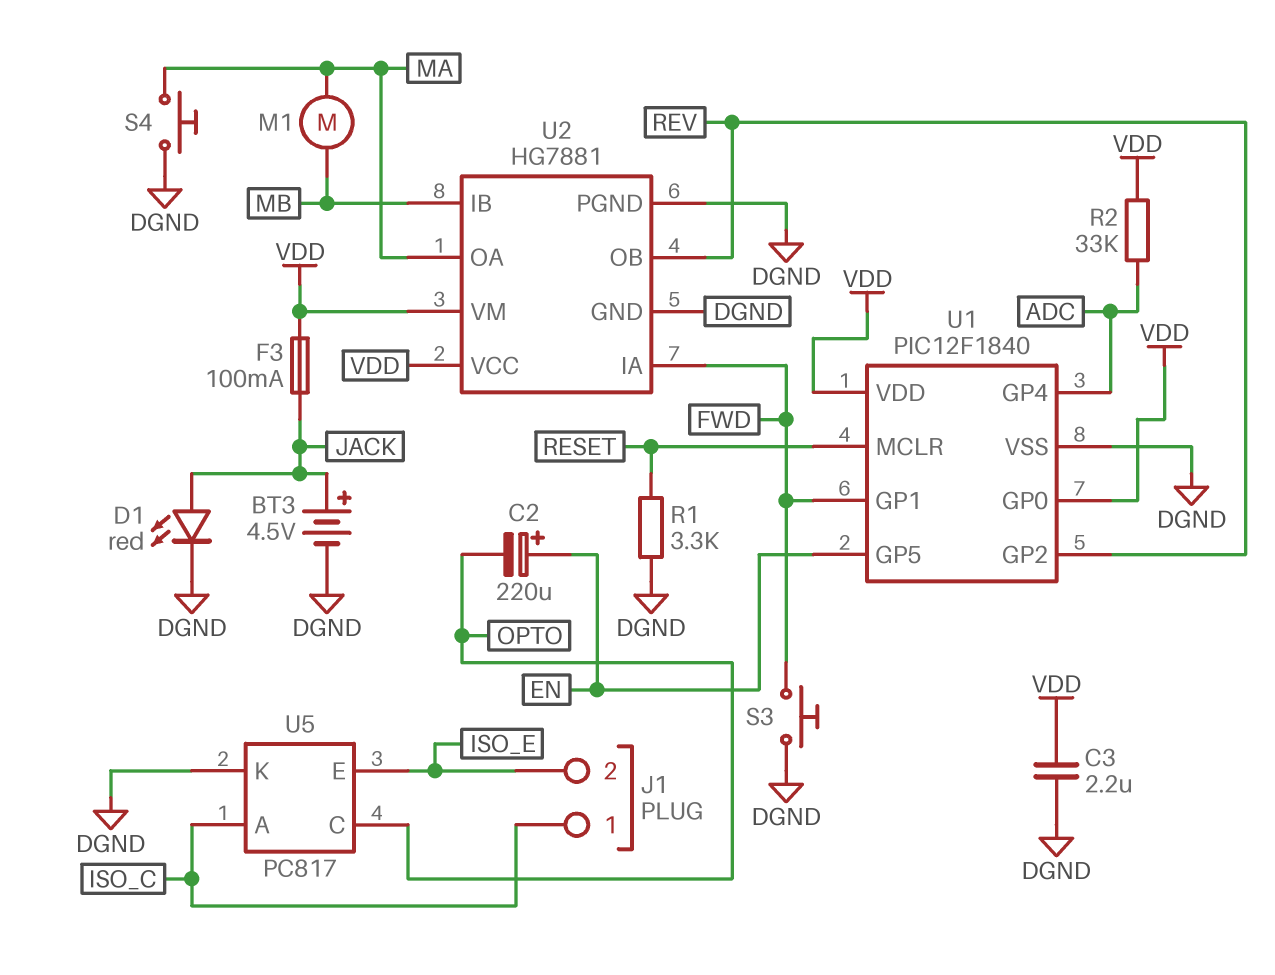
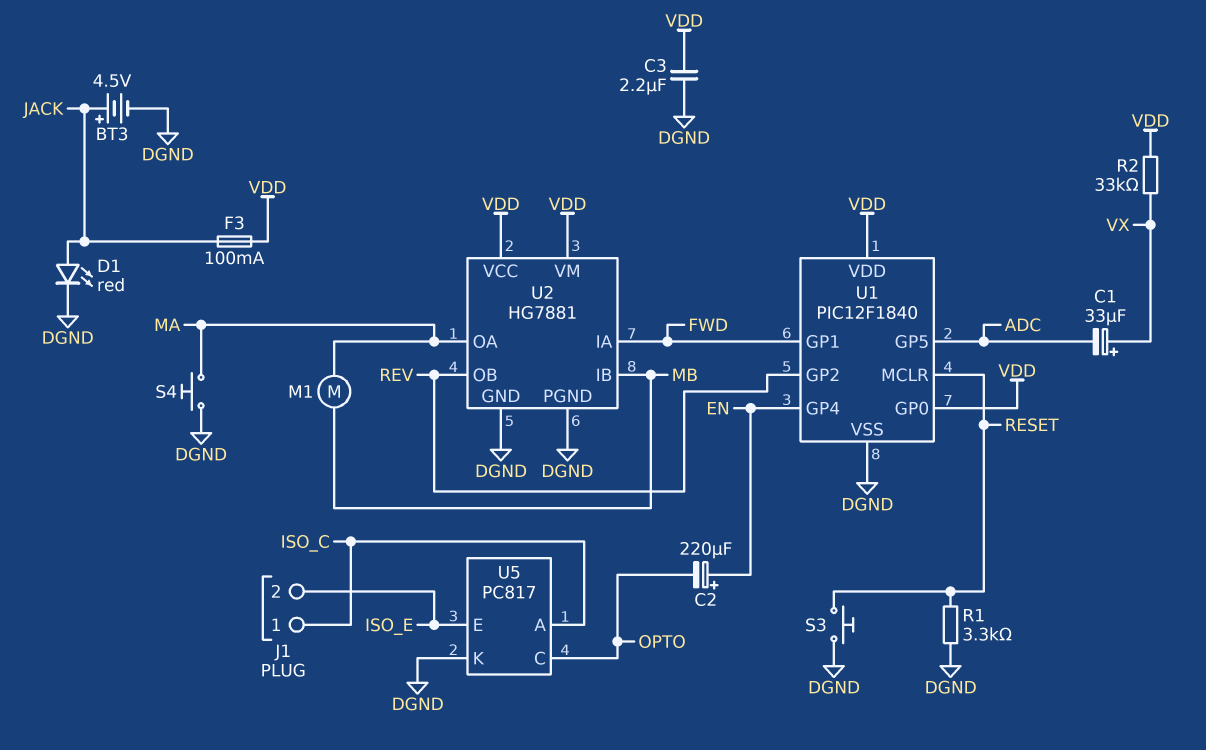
C1: none -> 33uF (plus VX, minus ADC)
R2: 33k (ADC, VDD) -> 33k (VDD, VX)
S3: button (DGND, FWD) -> button (DGND, RESET)
U1 pin GP4: ADC -> EN
U1 pin GP5: EN -> ADC

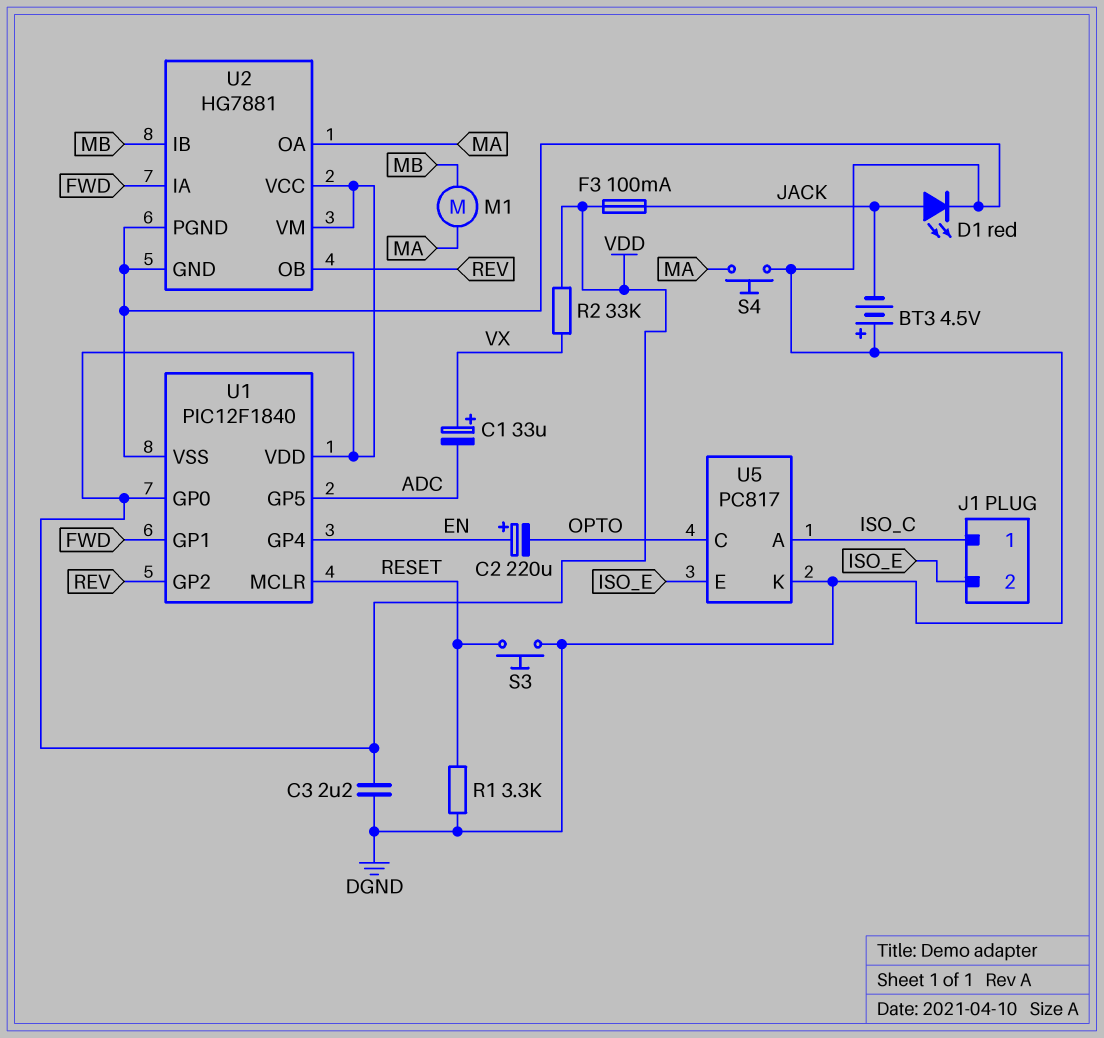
BT3: 4.5V (plus JACK, minus DGND) -> 4.5V (plus DGND, minus JACK)

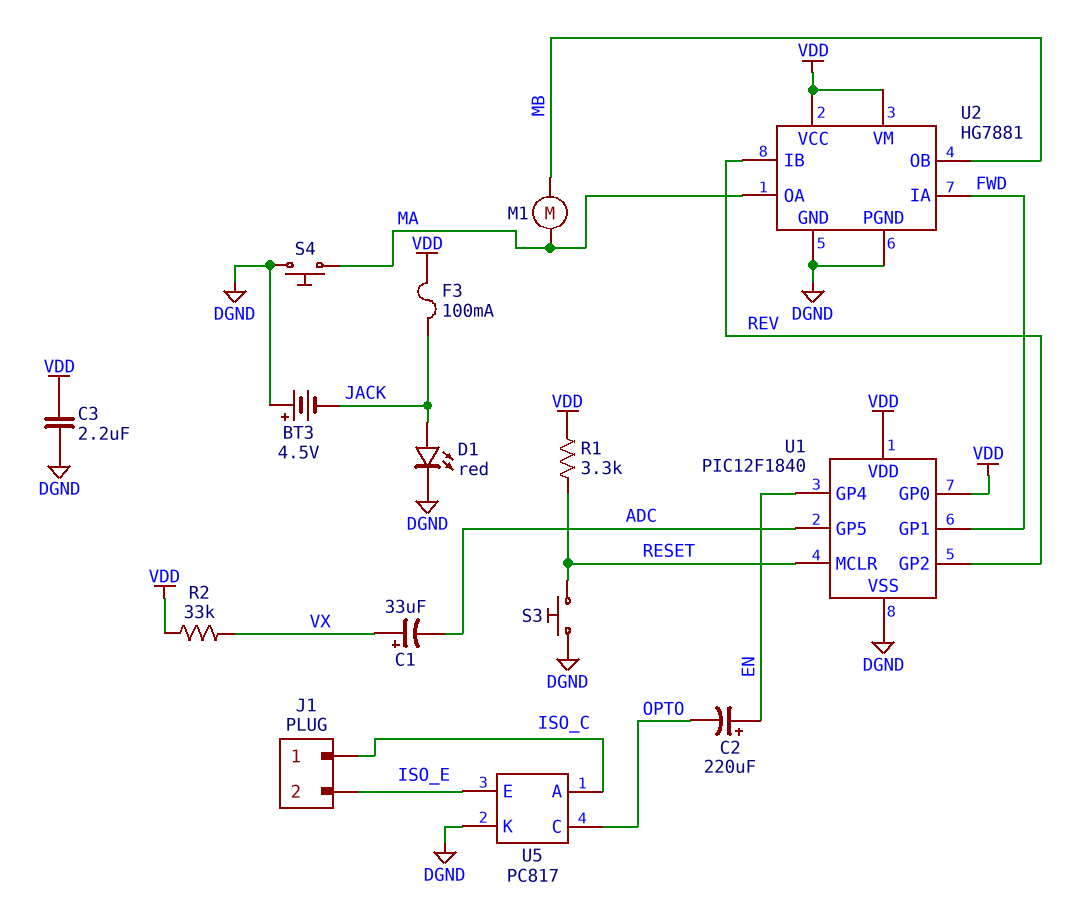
R1: 3.3k (DGND, RESET) -> 3.3k (RESET, VDD)
U2 pin IB: MB -> REV
U2 pin OB: REV -> MB

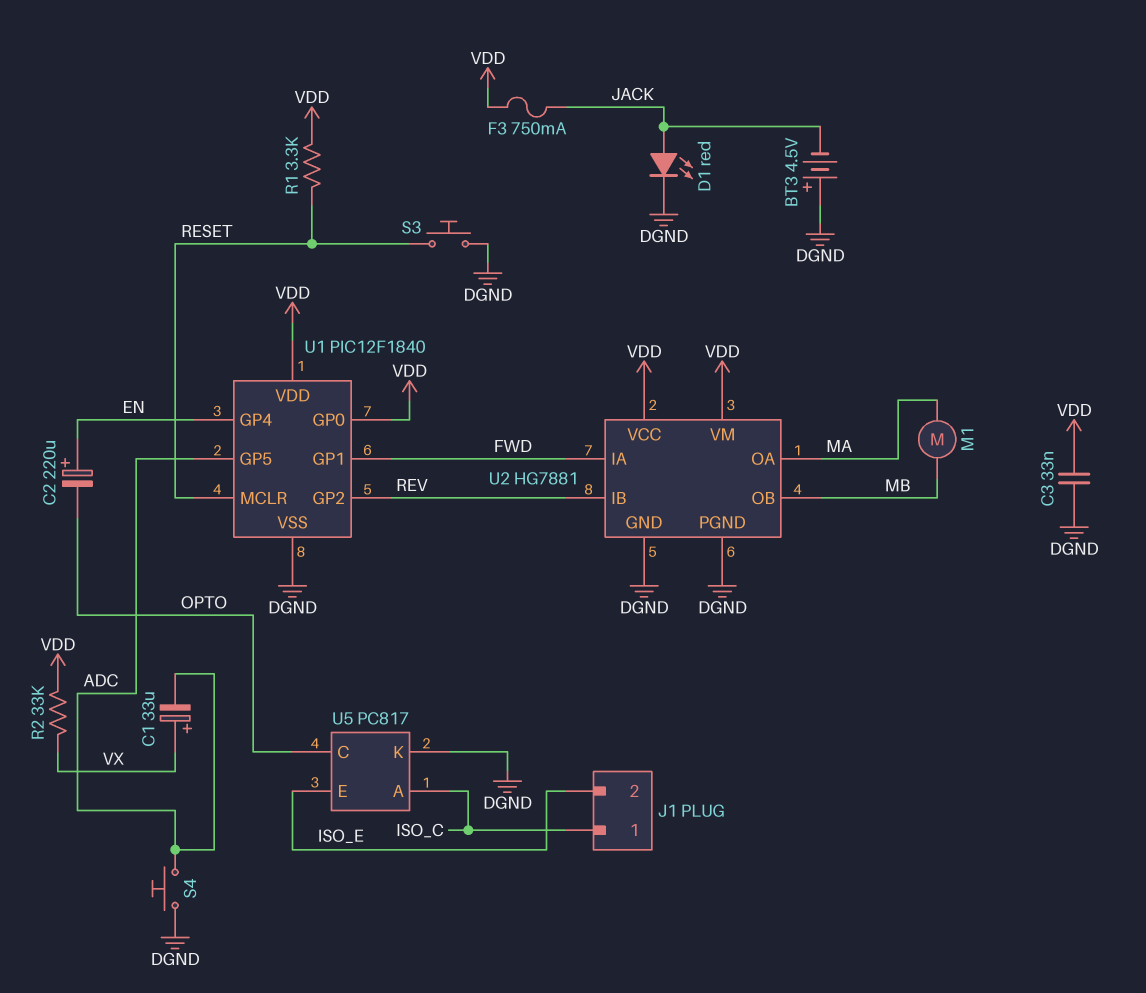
C3: 2.2uF (DGND, VDD) -> 33nF (DGND, VDD)
F3: 100mA (JACK, VDD) -> 750mA (JACK, VDD)
S4: button (DGND, MA) -> button (ADC, DGND)

